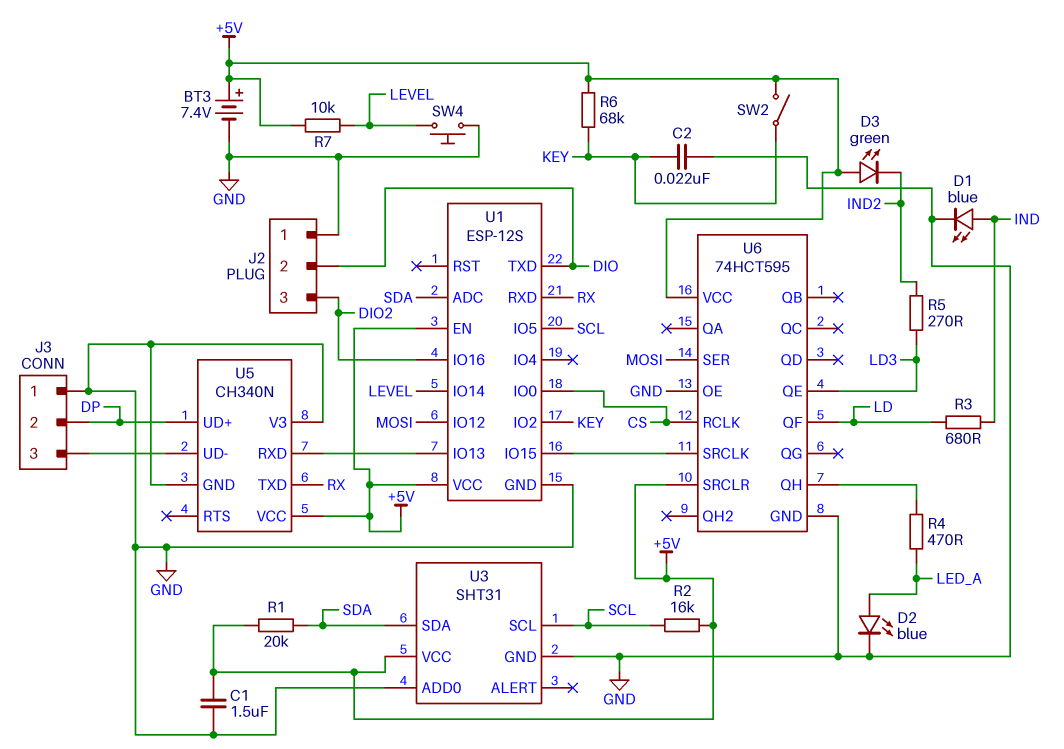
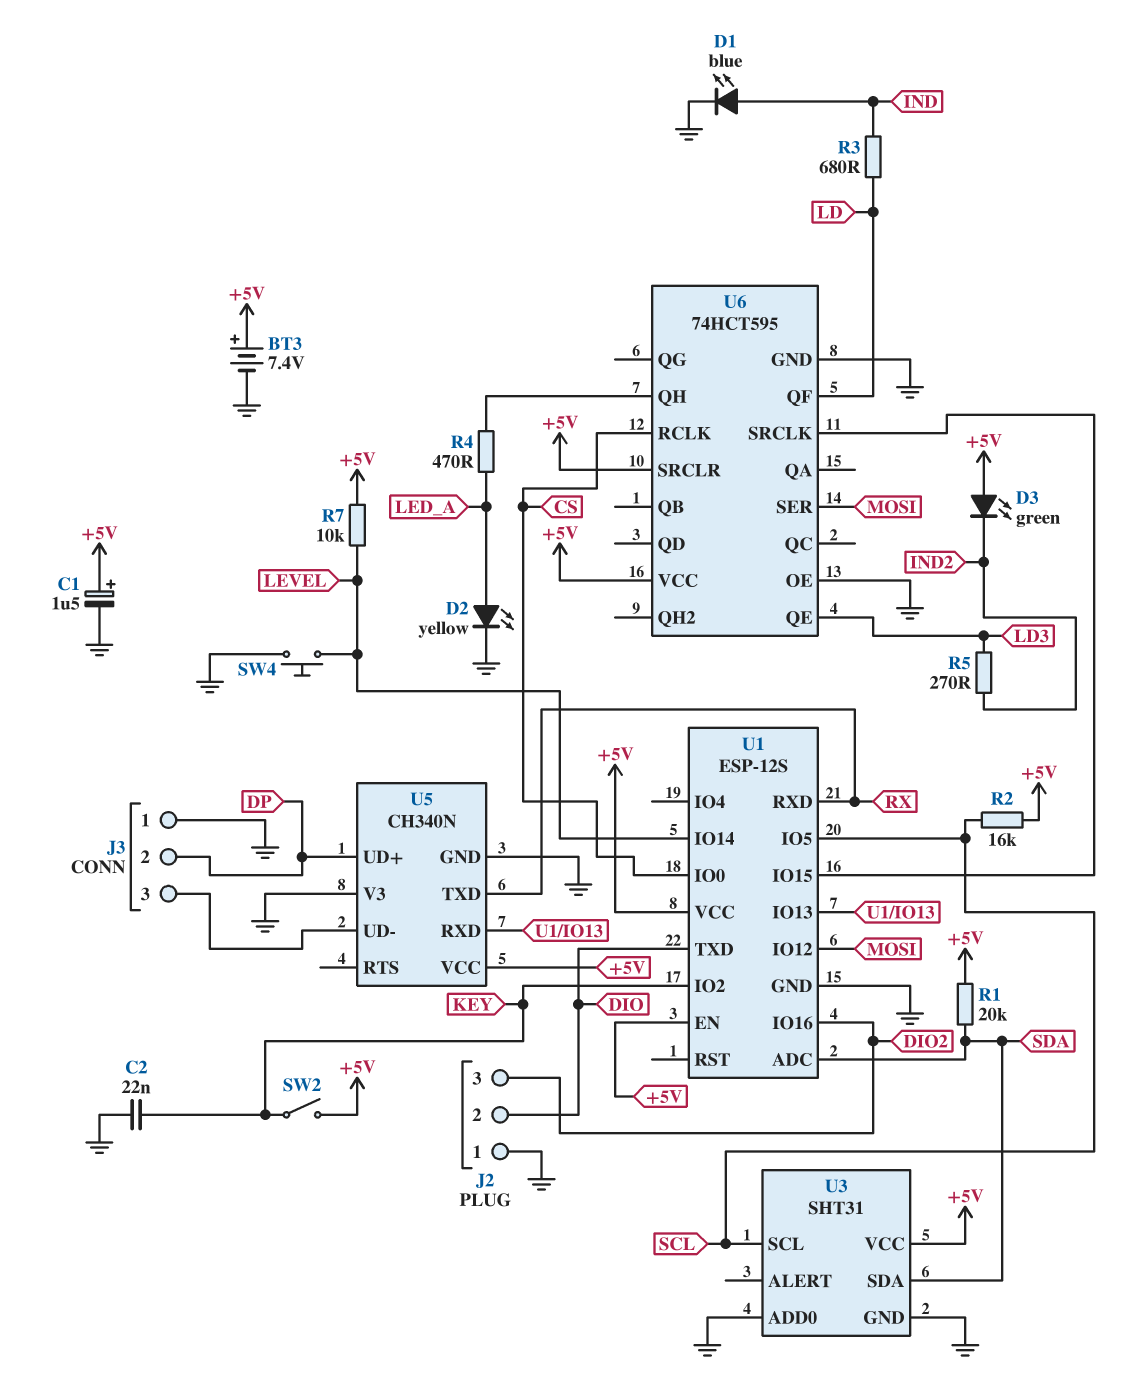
C1: 1.5uF (+5V, GND) -> 1.5uF (plus +5V, minus GND)
D2: LED blue (A LED_A, K GND) -> LED yellow (A LED_A, K GND)
R6: 68k (+5V, KEY) -> none

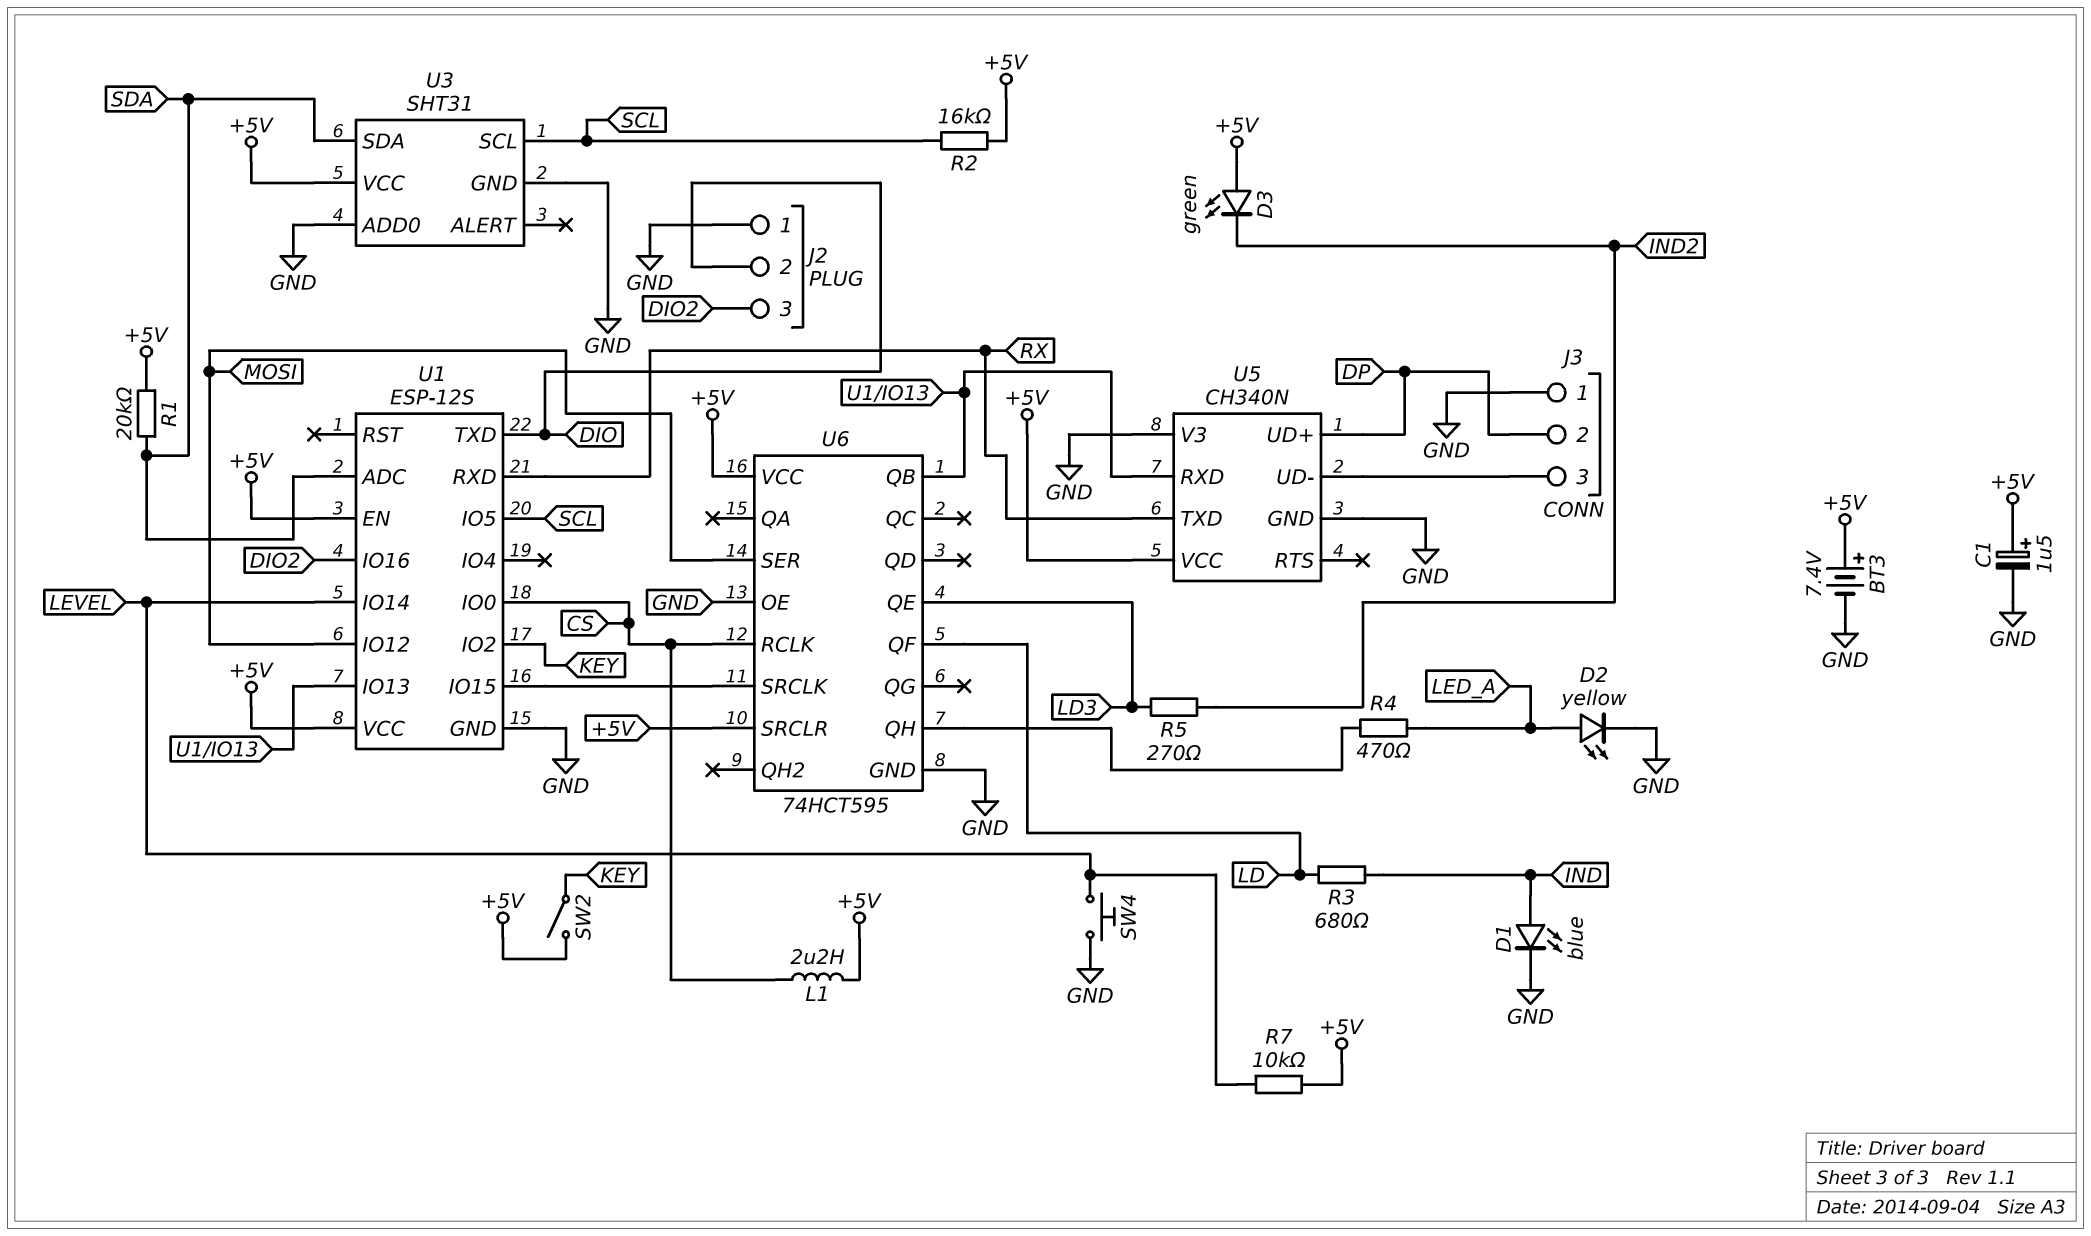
C2: 22nF (GND, KEY) -> none
L1: none -> 2.2uH (+5V, CS)
U6 pin QB: none -> U1/IO13

